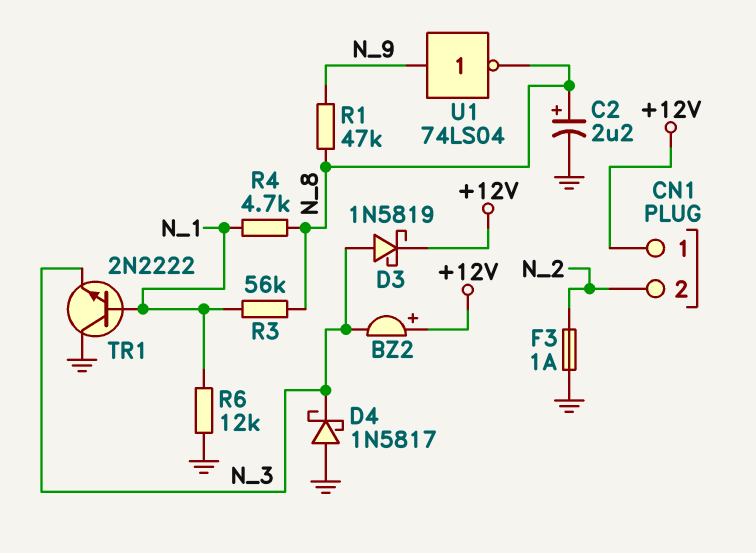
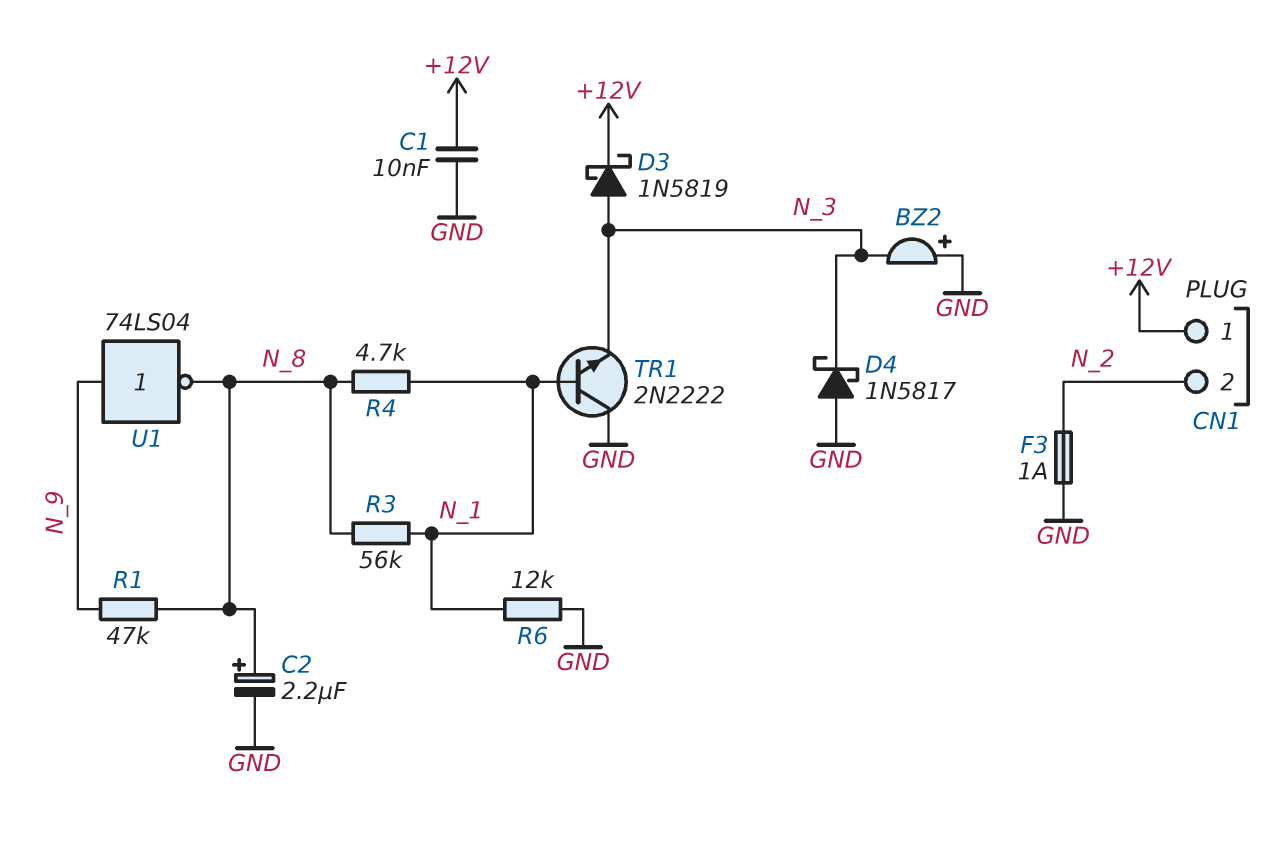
BZ2: buzzer (plus +12V, minus N_3) -> buzzer (plus GND, minus N_3)
C1: none -> 10nF (+12V, GND)

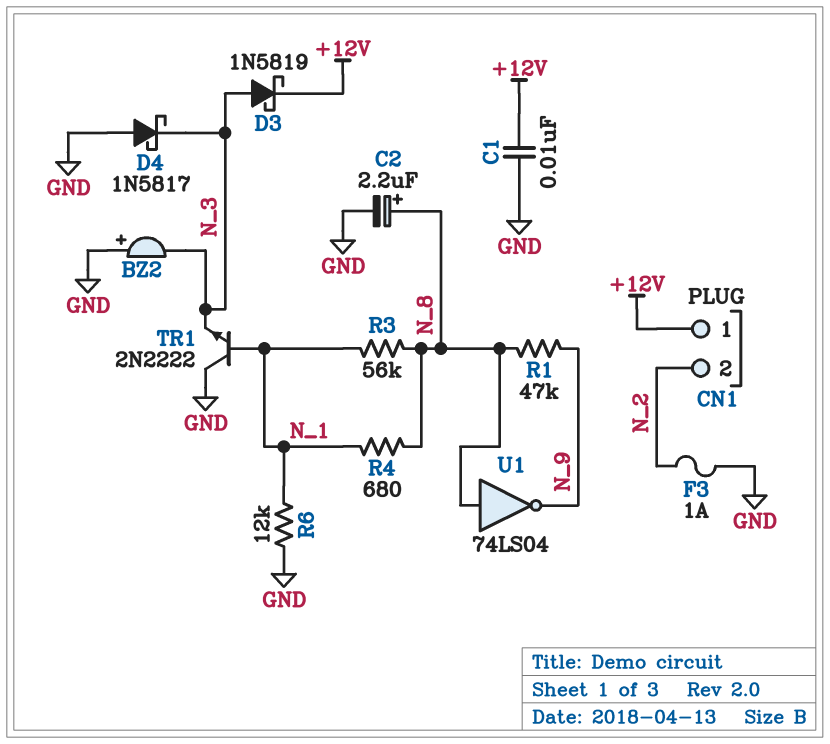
R4: 4.7k (N_1, N_8) -> 680 (N_1, N_8)
U1: NOT 74LS04 (in N_9, out N_8) -> NOT 74LS04 (in N_8, out N_9)

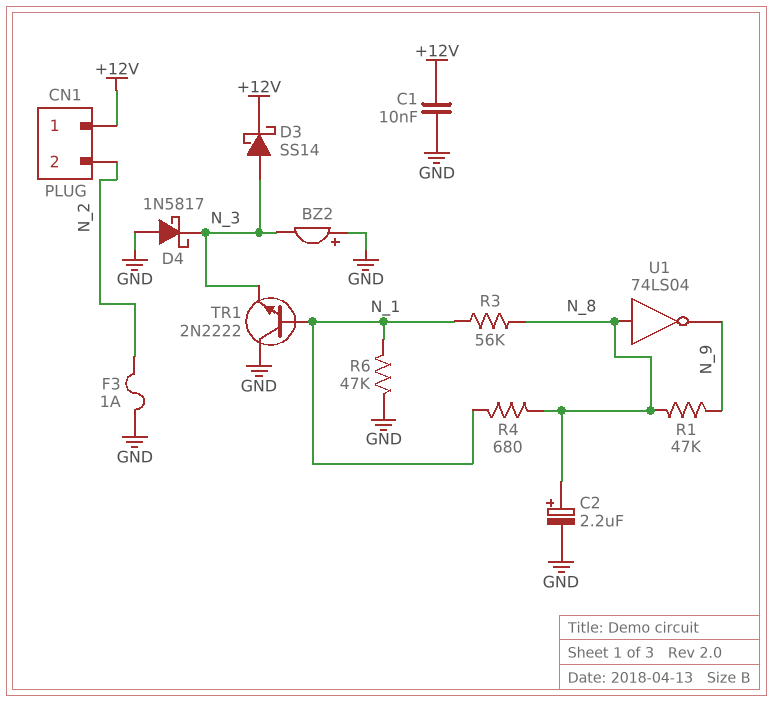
D3: schottky 1N5819 (A N_3, K +12V) -> schottky SS14 (A N_3, K +12V)
R6: 12k (GND, N_1) -> 47k (GND, N_1)

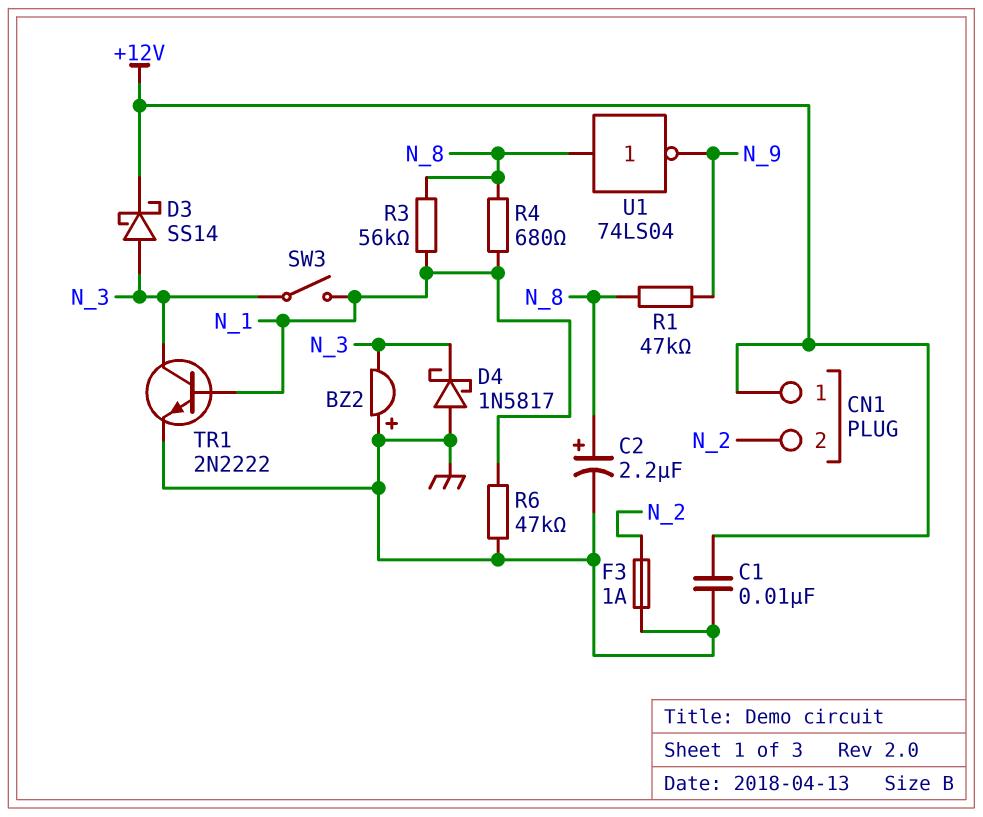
SW3: none -> switch (N_1, N_3)
TR1: NPN 2N2222 (B N_1, C GND, E N_3) -> NPN 2N2222 (B N_1, C N_3, E GND)

